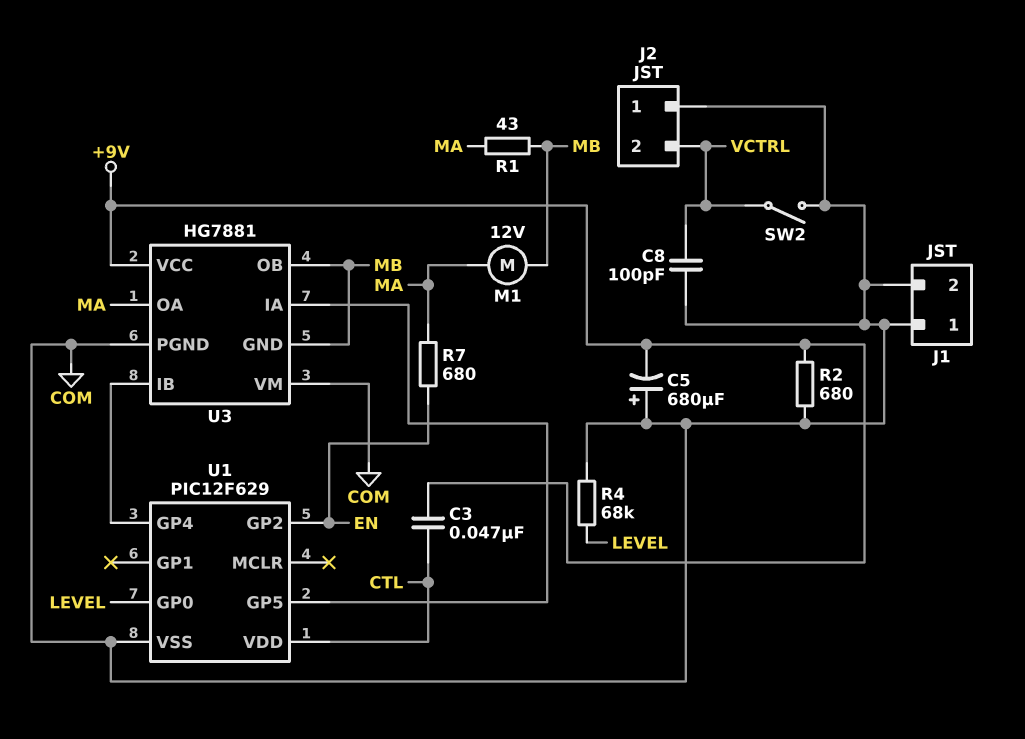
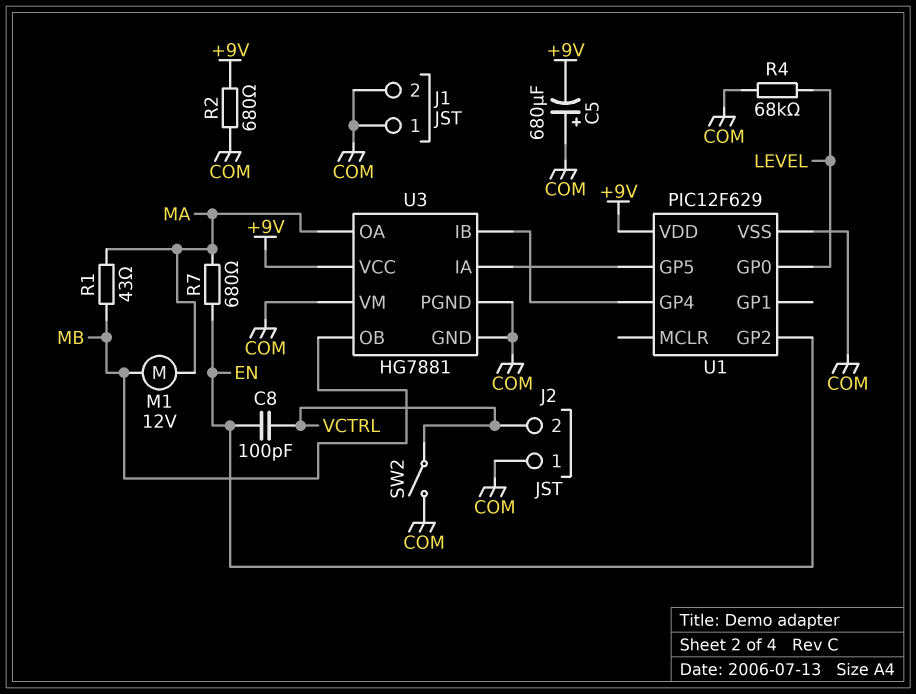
C3: 47nF (+9V, CTL) -> none
C8: 100pF (COM, VCTRL) -> 100pF (EN, VCTRL)
U1 pin VDD: CTL -> +9V
U3 pin GND: MB -> COM

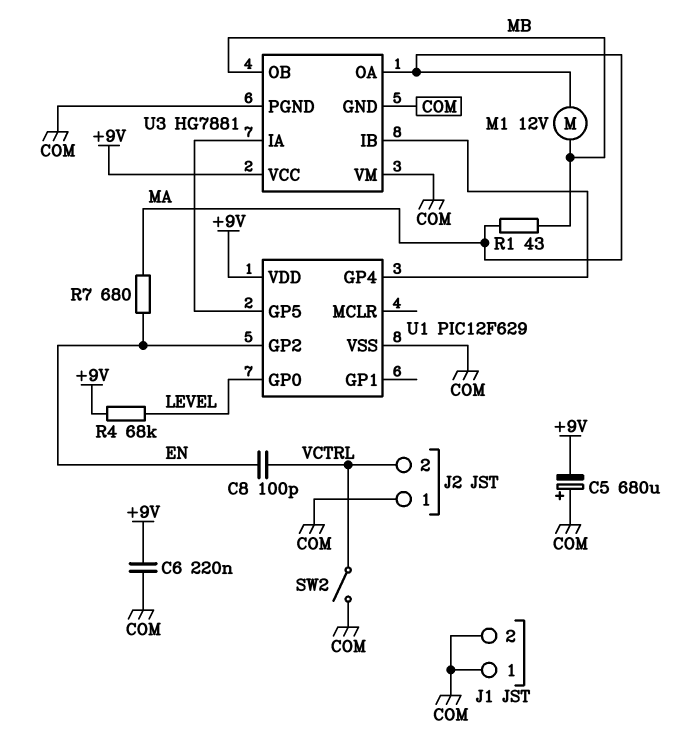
C6: none -> 220nF (+9V, COM)
R2: 680 (+9V, COM) -> none
R4: 68k (COM, LEVEL) -> 68k (+9V, LEVEL)

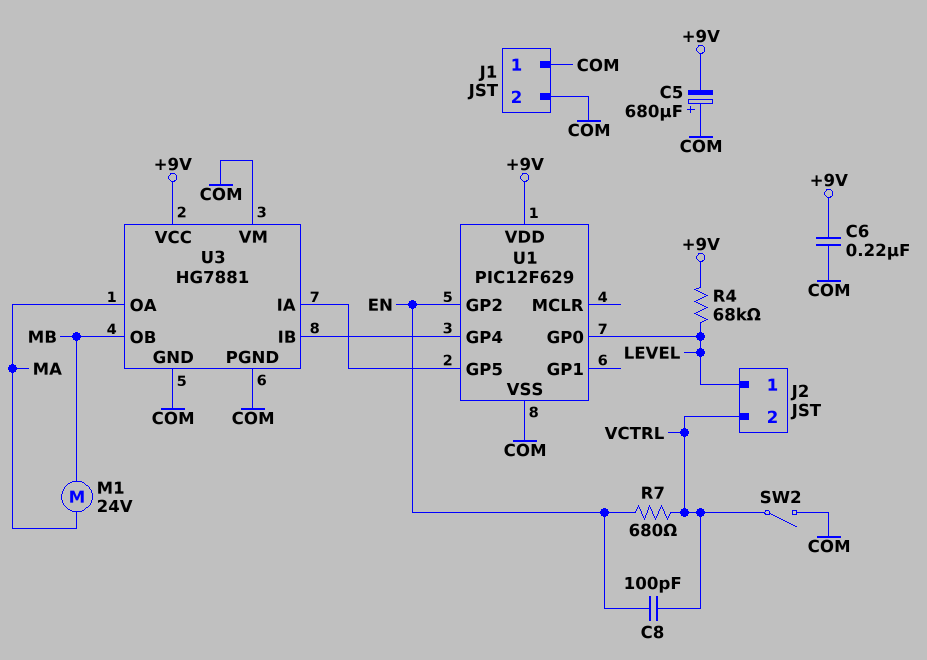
J2 pin 1: COM -> LEVEL
M1: motor 12V (MA, MB) -> motor 24V (MA, MB)
R1: 43 (MA, MB) -> none
R7: 680 (EN, MA) -> 680 (EN, VCTRL)

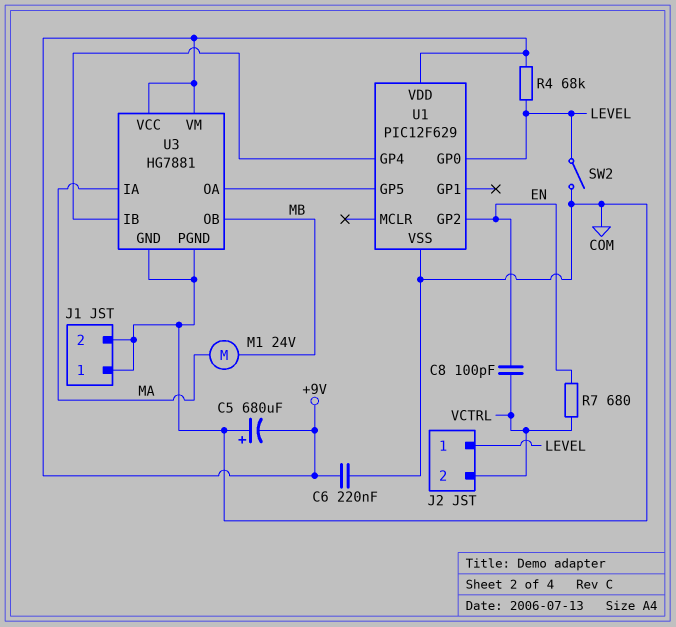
SW2: switch (COM, VCTRL) -> switch (COM, LEVEL)
U3 pin IA: U1/GP5 -> MA
U3 pin OA: MA -> U1/GP5
U3 pin VM: COM -> +9V

